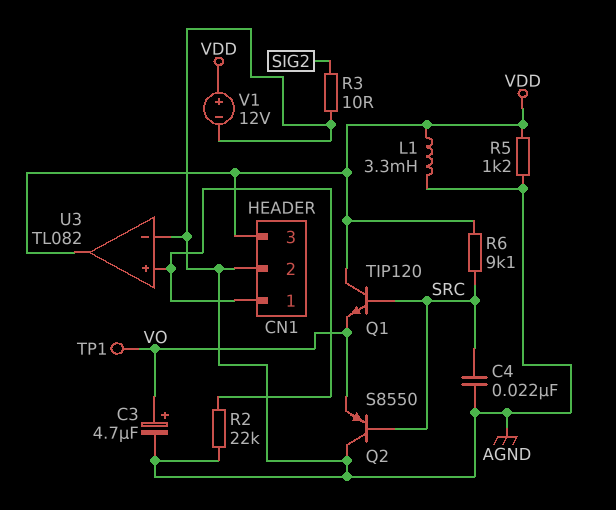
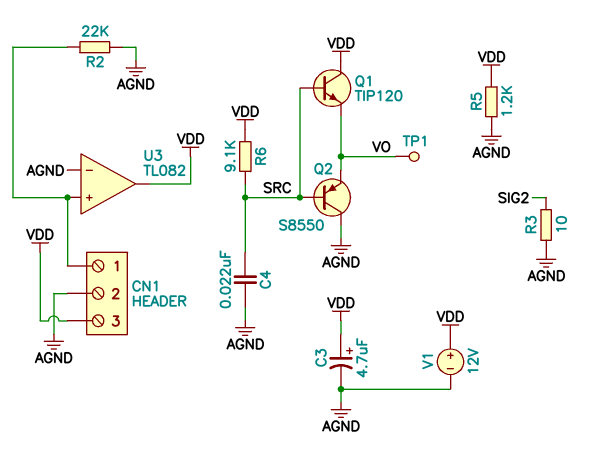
C3: 4.7uF (plus VO, minus AGND) -> 4.7uF (plus VDD, minus AGND)
L1: 3.3mH (AGND, VDD) -> none

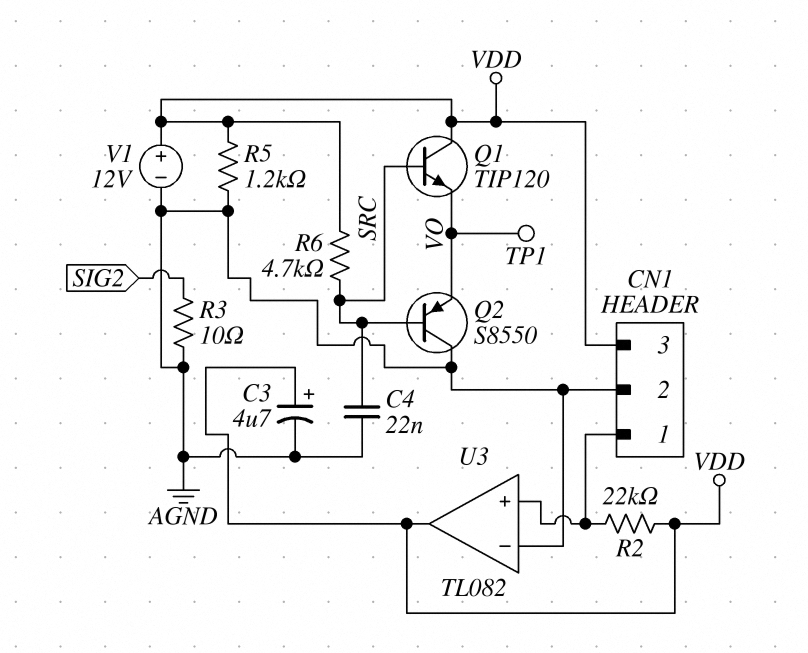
R2: 22k (AGND, CN1/1) -> 22k (CN1/1, VDD)
R6: 9.1k (SRC, VDD) -> 4.7k (SRC, VDD)

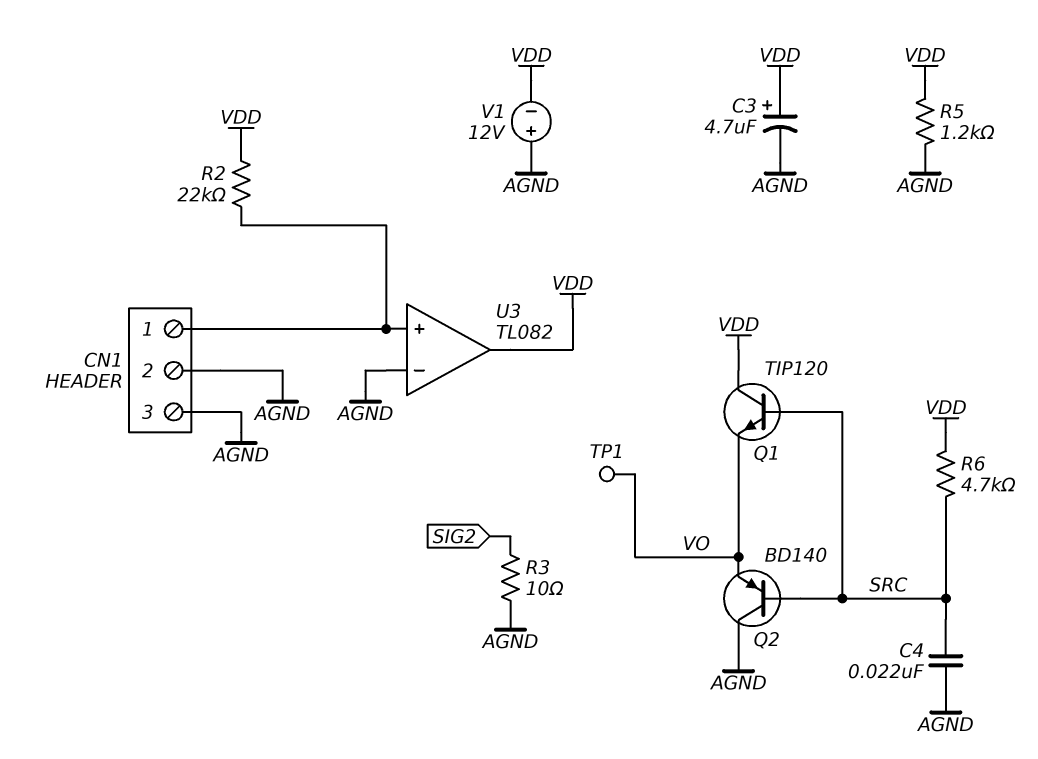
CN1 pin 3: VDD -> AGND
Q2: PNP S8550 (B SRC, C AGND, E VO) -> PNP BD140 (B SRC, C AGND, E VO)
V1: 12V (plus VDD, minus AGND) -> 12V (plus AGND, minus VDD)

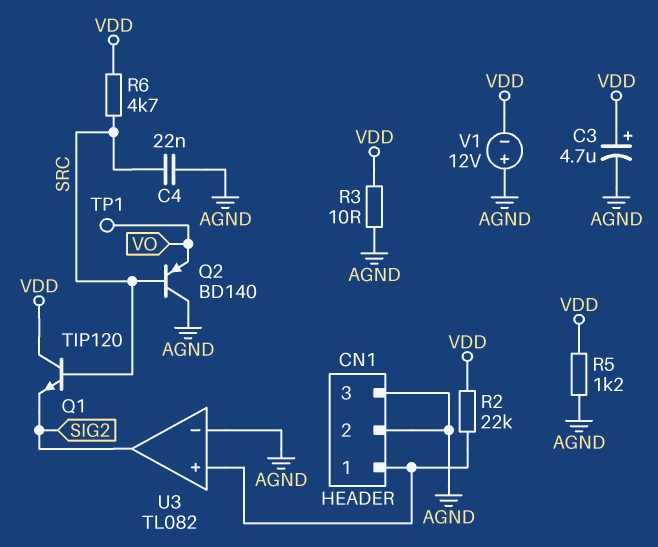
Q1: NPN TIP120 (B SRC, C VDD, E VO) -> NPN TIP120 (B SRC, C VDD, E SIG2)
R3: 10 (AGND, SIG2) -> 10 (AGND, VDD)
U3 pin out: VDD -> SIG2

